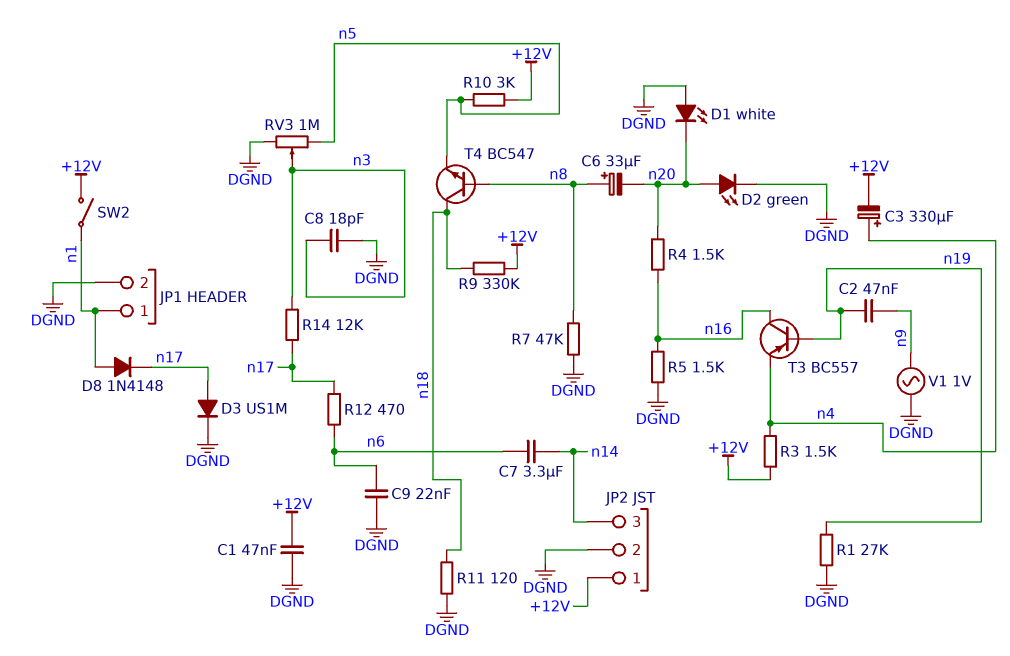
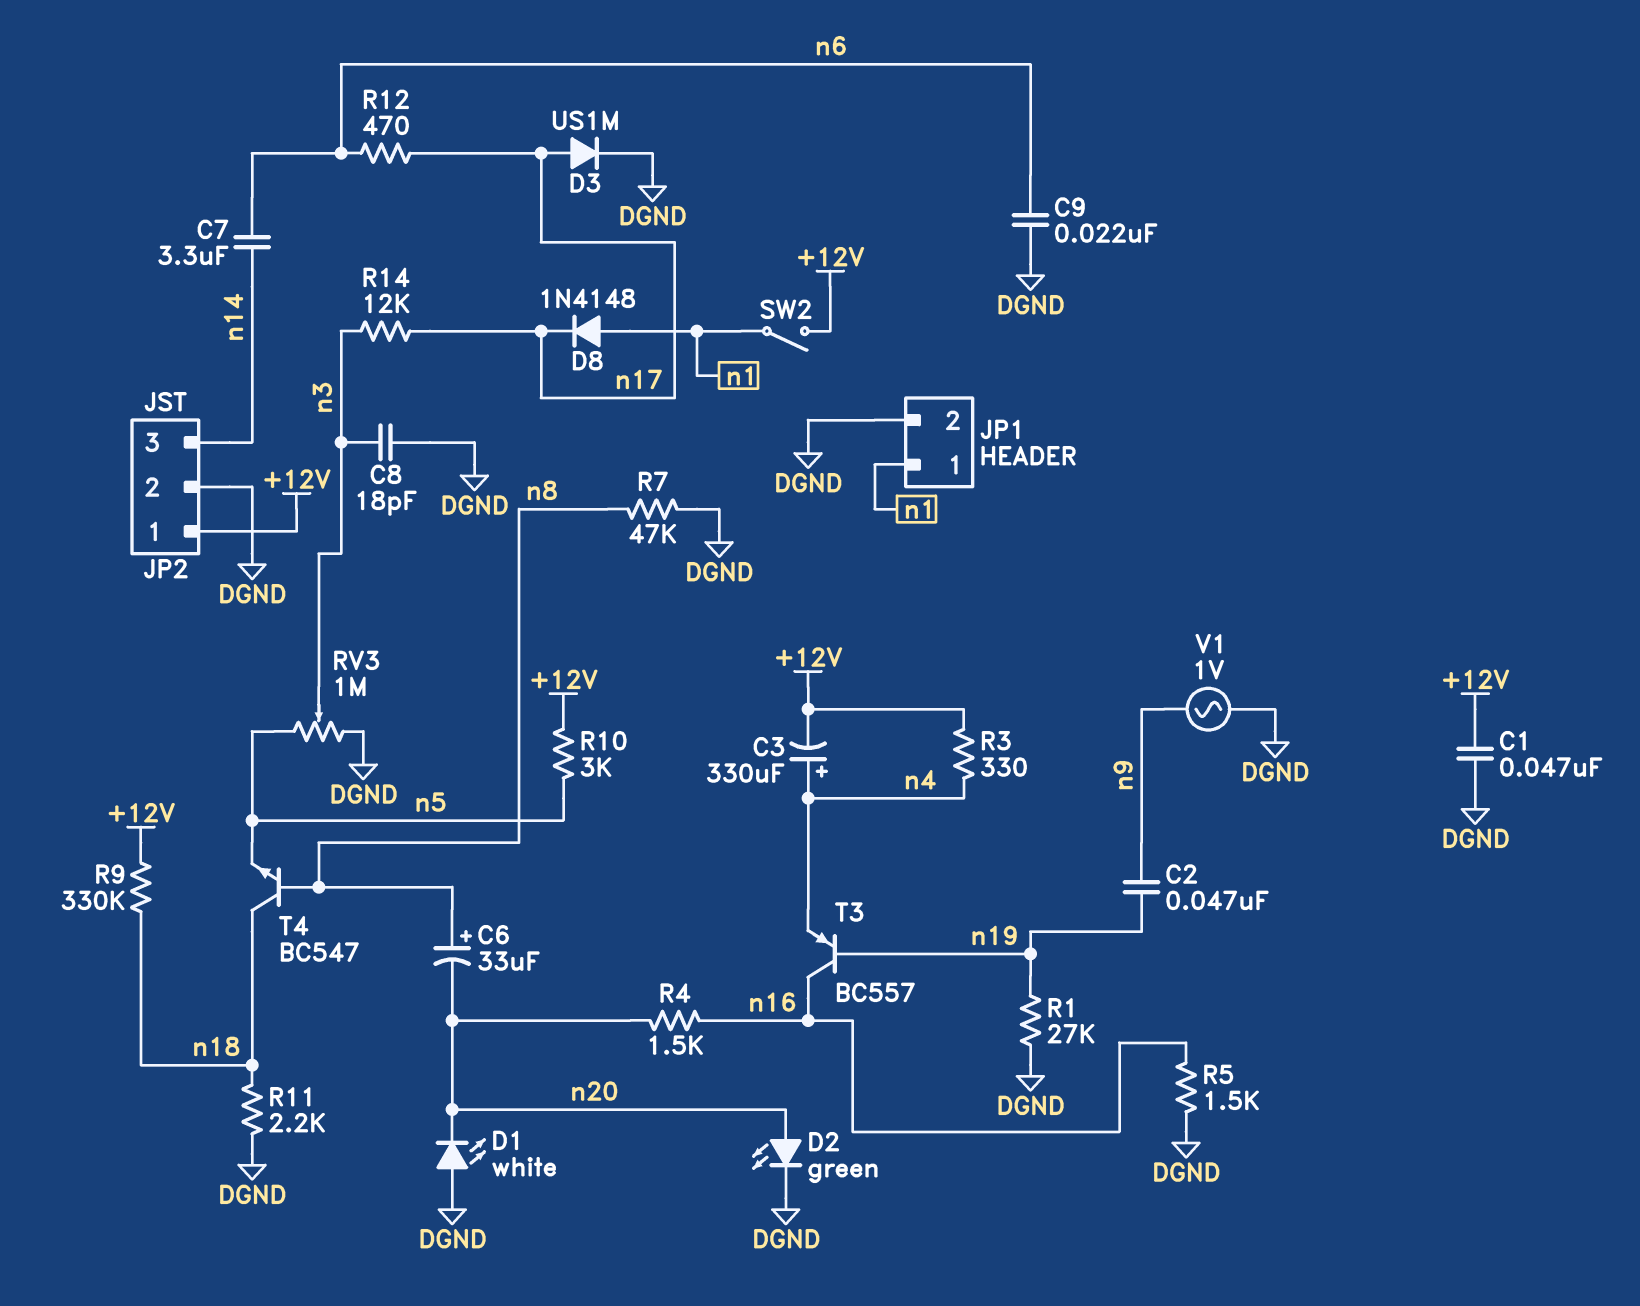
R3: 1.5k (+12V, n4) -> 330 (+12V, n4)
R11: 120 (DGND, n18) -> 2.2k (DGND, n18)

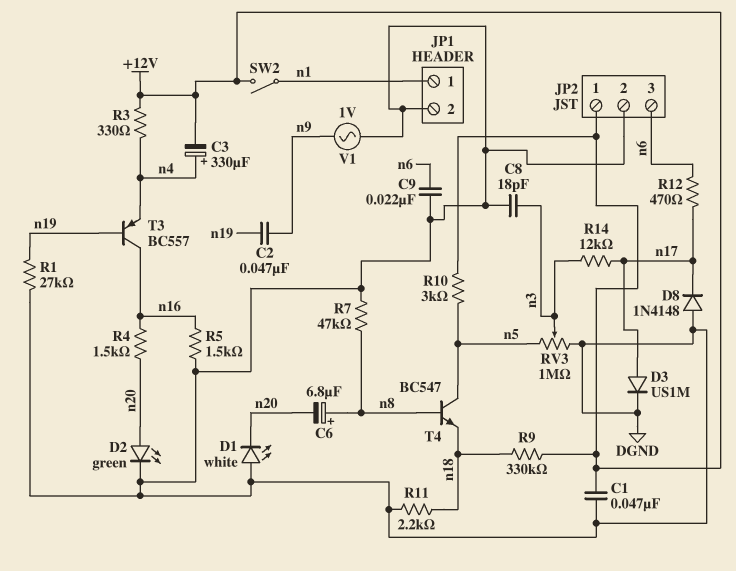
C6: 33uF (plus n8, minus n20) -> 6.8uF (plus n8, minus n20)
C7: 3.3uF (n6, n14) -> none
D8: diode 1N4148 (A n1, K n17) -> diode 1N4148 (A DGND, K n17)
JP2 pin 3: n14 -> n6
T4: NPN BC547 (B n8, C n18, E n5) -> NPN BC547 (B n8, C n5, E n18)

